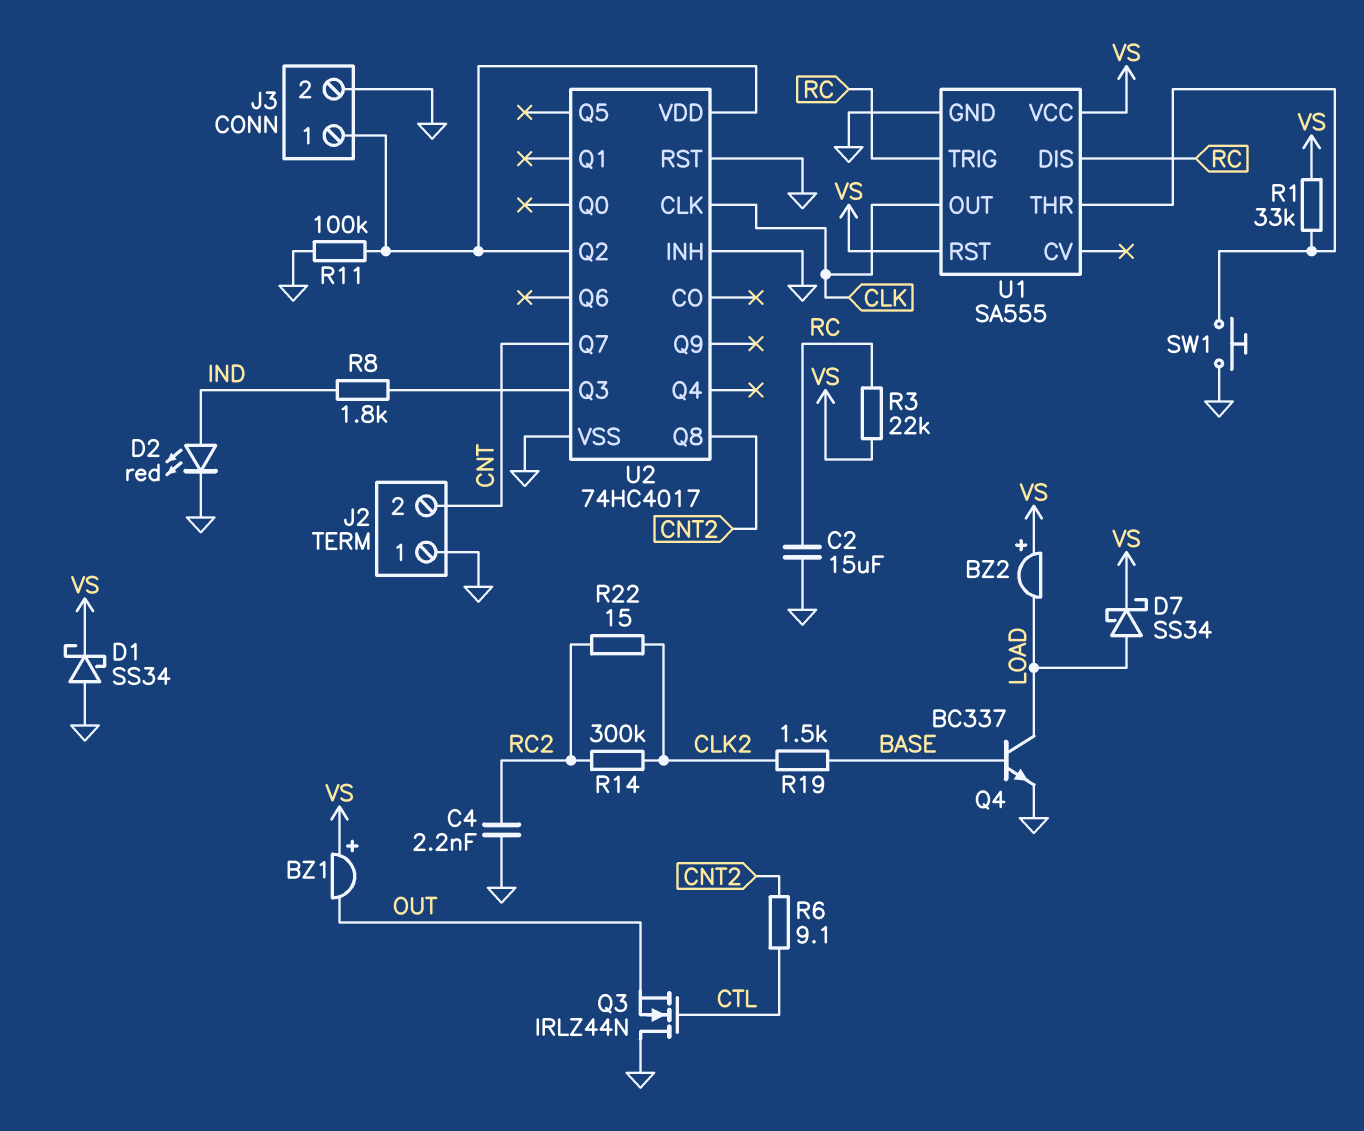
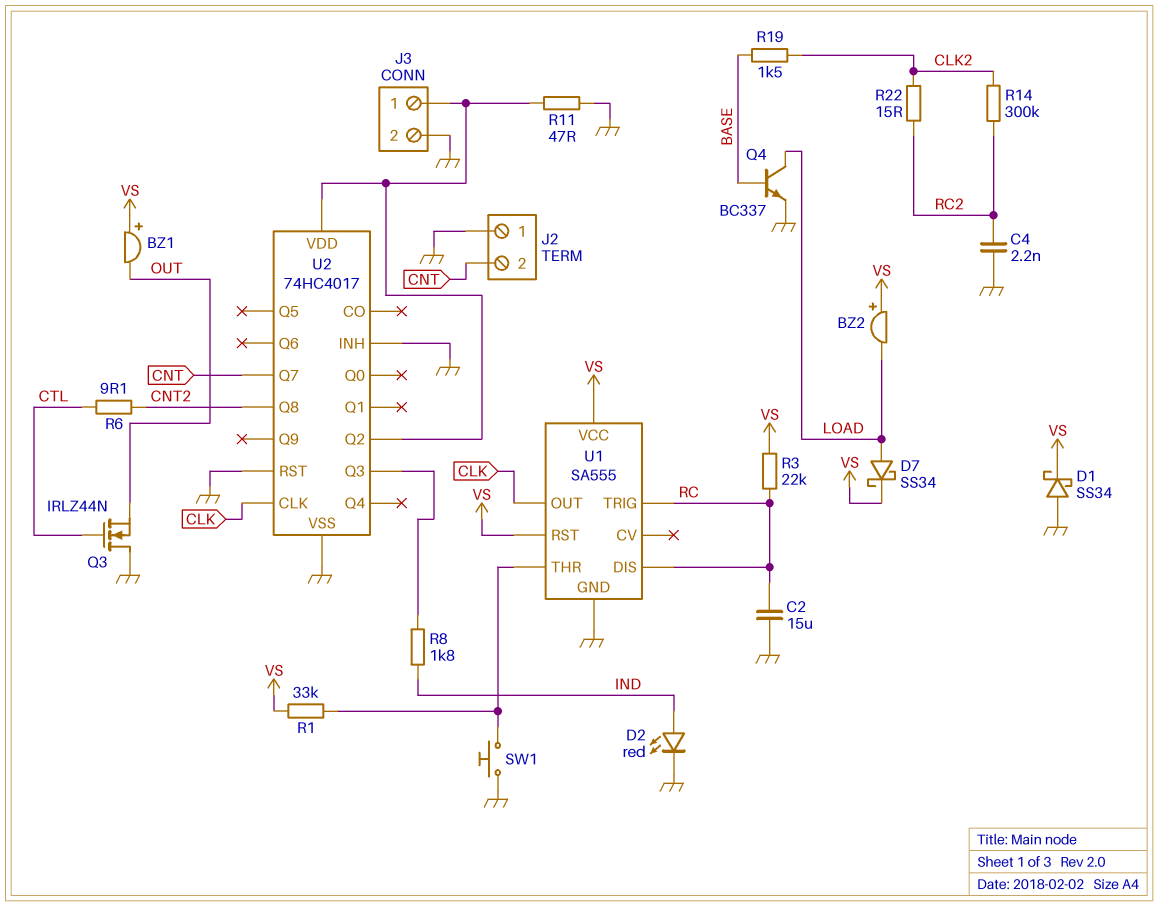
R11: 100k (GND, J3/1) -> 47 (GND, J3/1)

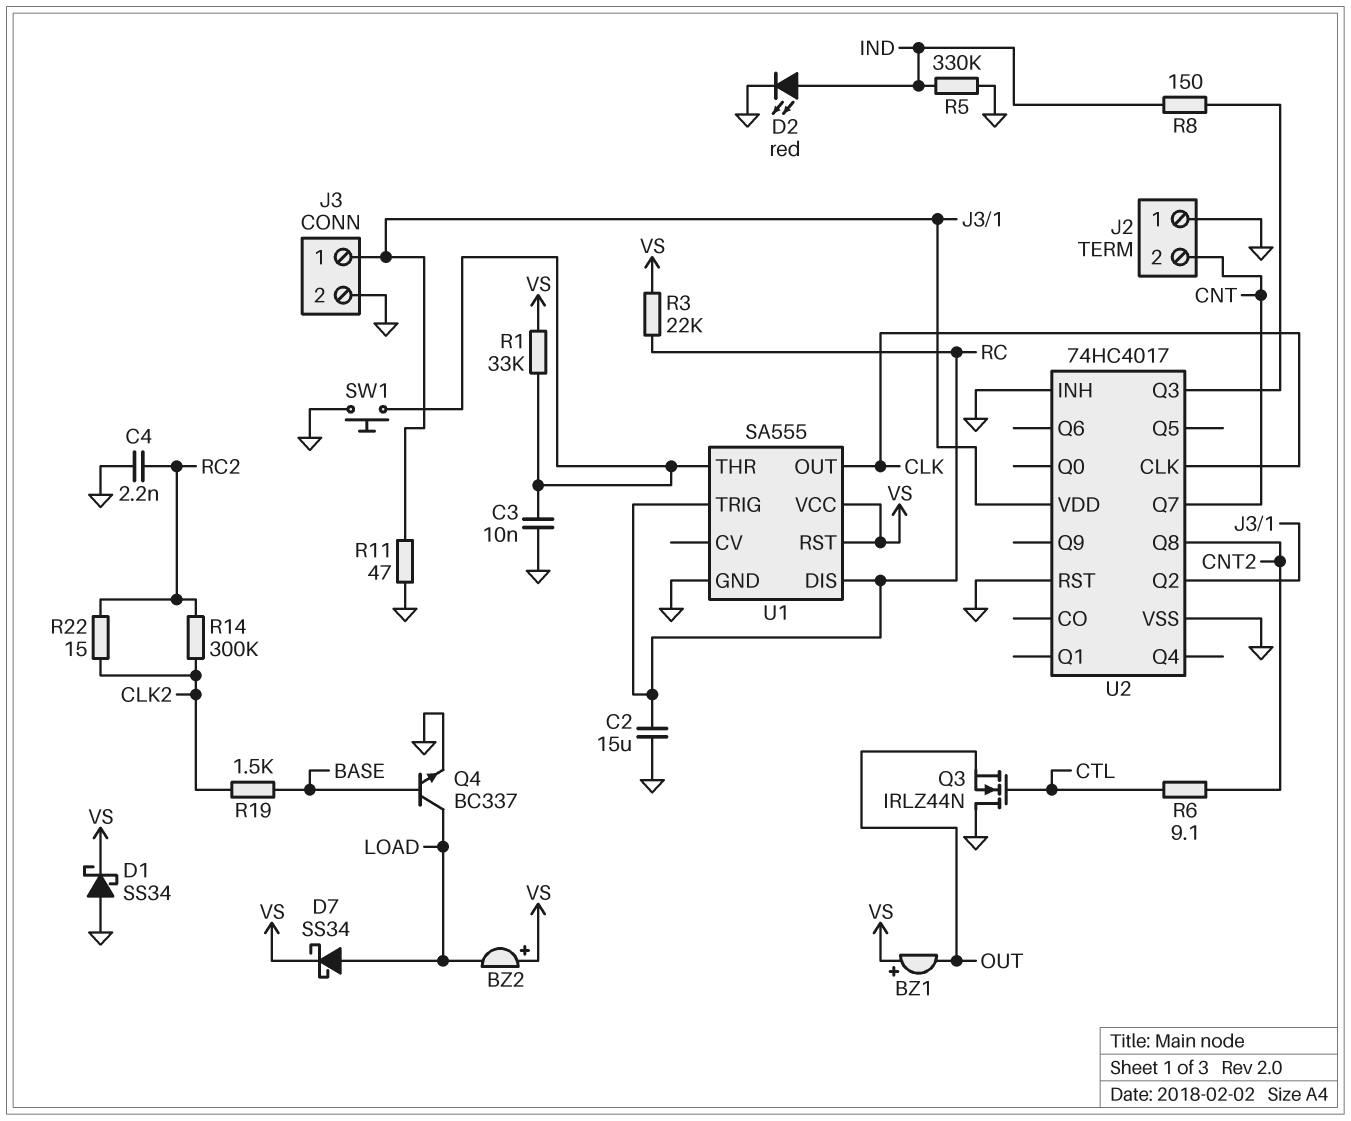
C3: none -> 10nF (GND, U1/THR)
R5: none -> 330k (GND, IND)
R8: 1.8k (IND, U2/Q3) -> 150 (IND, U2/Q3)

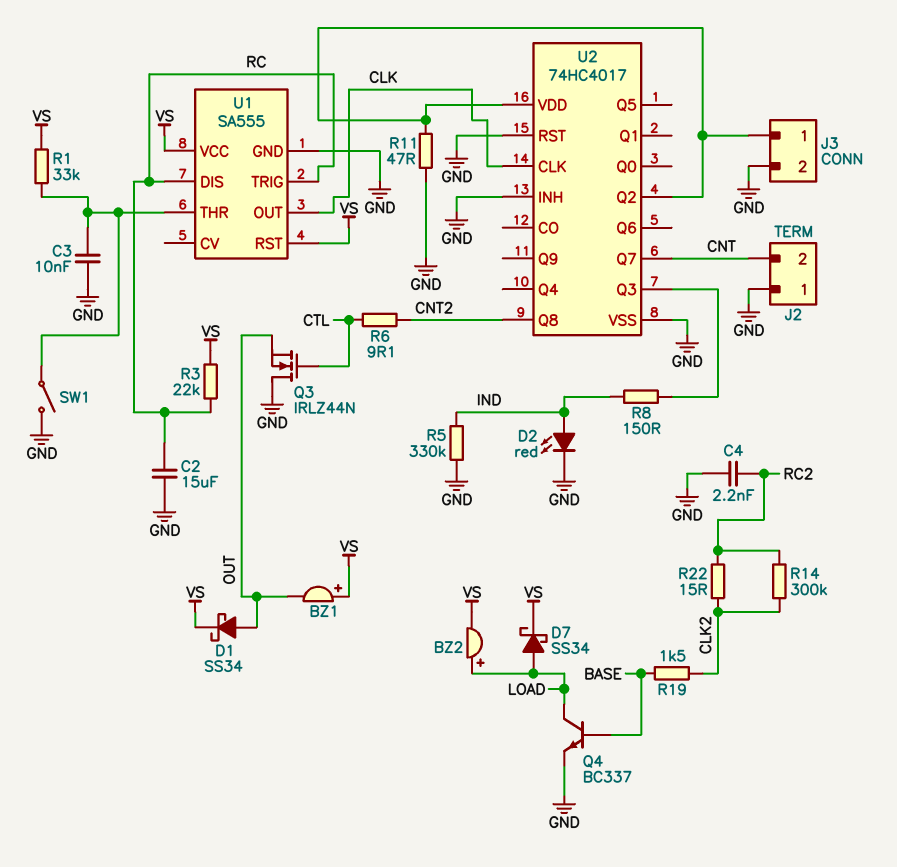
BZ2: buzzer (plus VS, minus LOAD) -> buzzer (plus LOAD, minus VS)
D1: schottky SS34 (A GND, K VS) -> schottky SS34 (A OUT, K VS)
SW1: button (GND, U1/THR) -> switch (GND, U1/THR)

